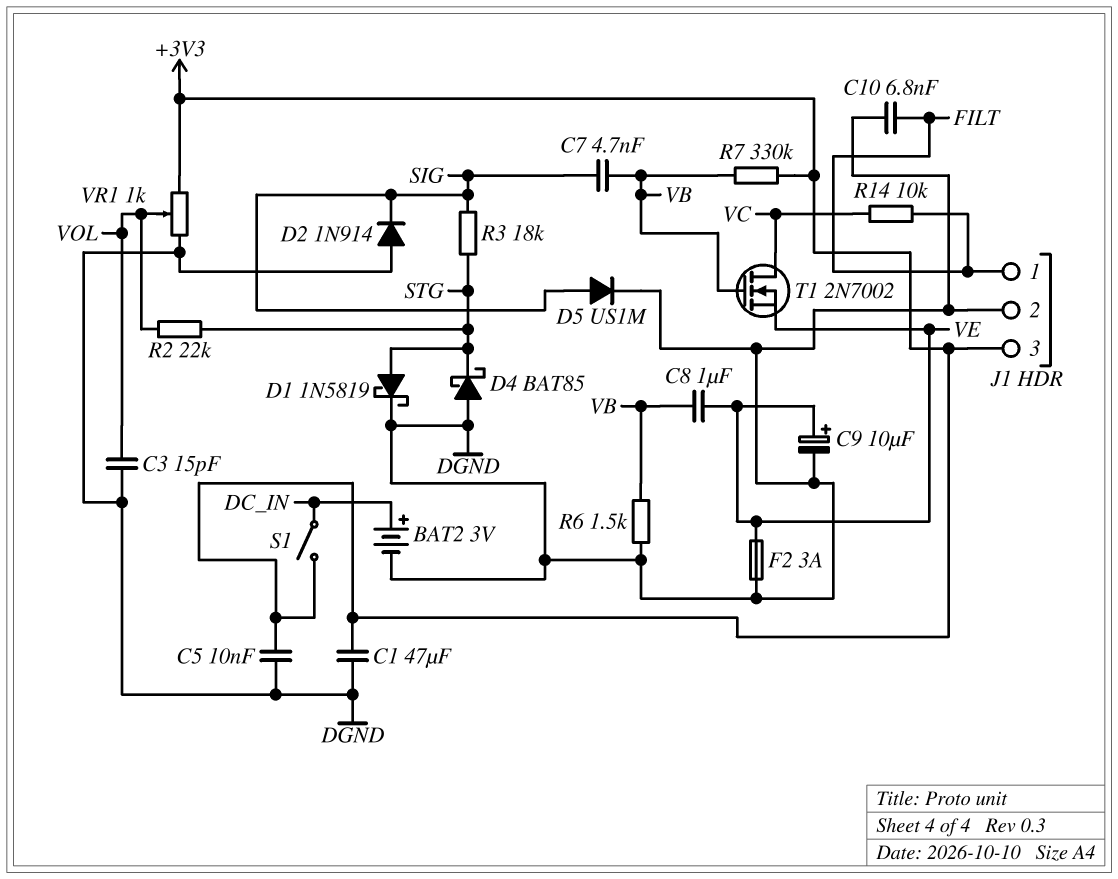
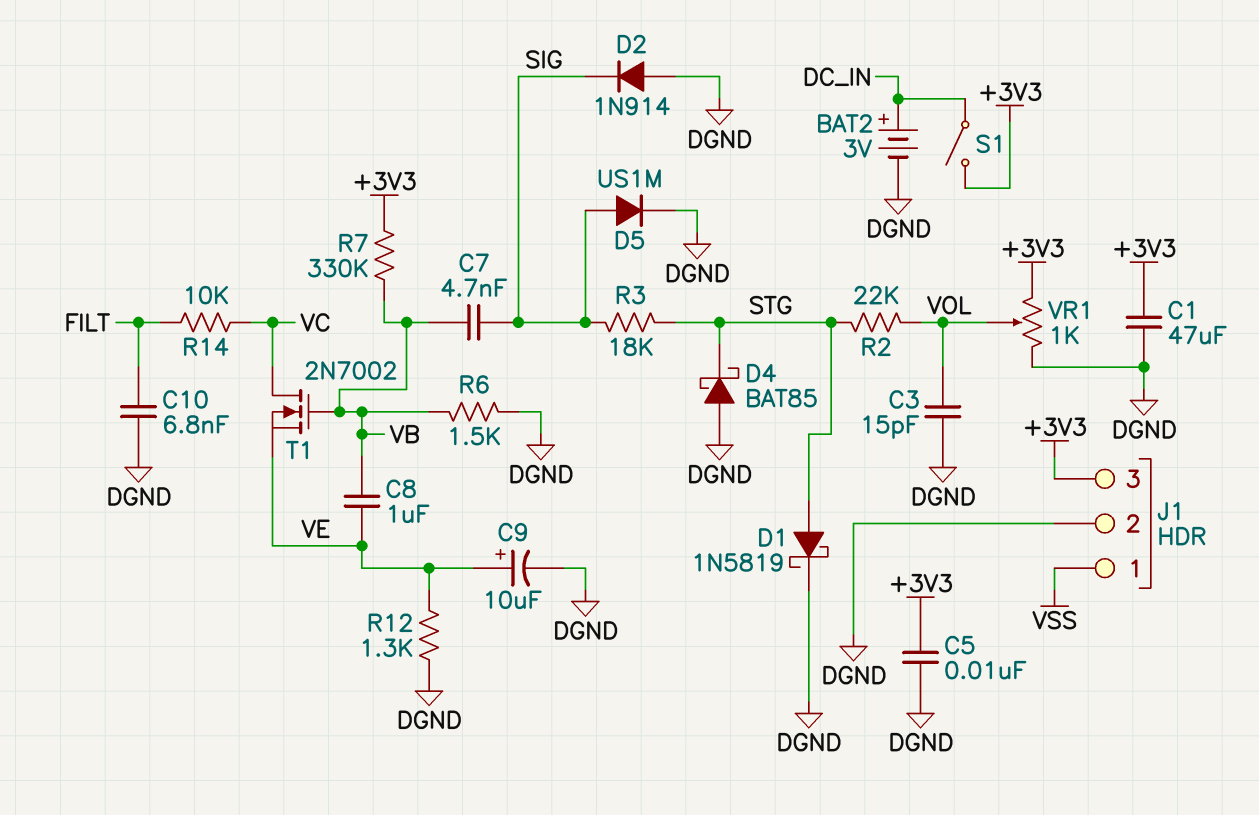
F2: 3A (DGND, VE) -> none
J1 pin 1: FILT -> VSS
R12: none -> 1.3k (DGND, VE)

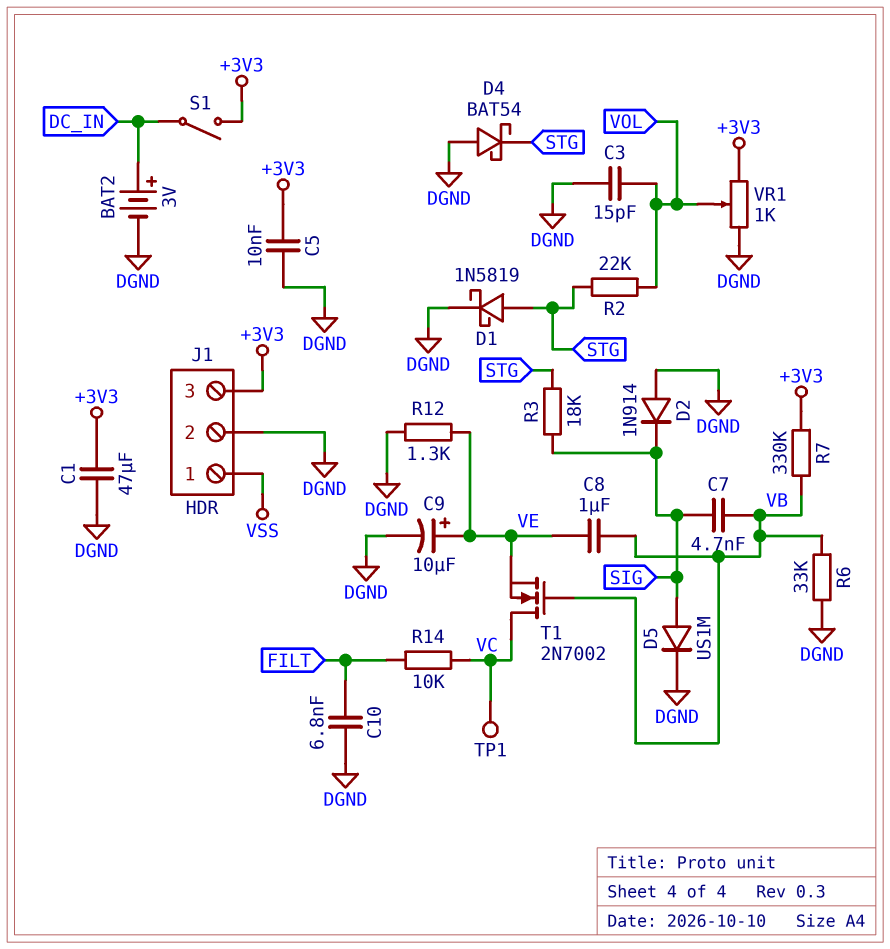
D4: schottky BAT85 (A DGND, K STG) -> schottky BAT54 (A DGND, K STG)
R6: 1.5k (DGND, VB) -> 33k (DGND, VB)
TP1: none -> test point (VC)

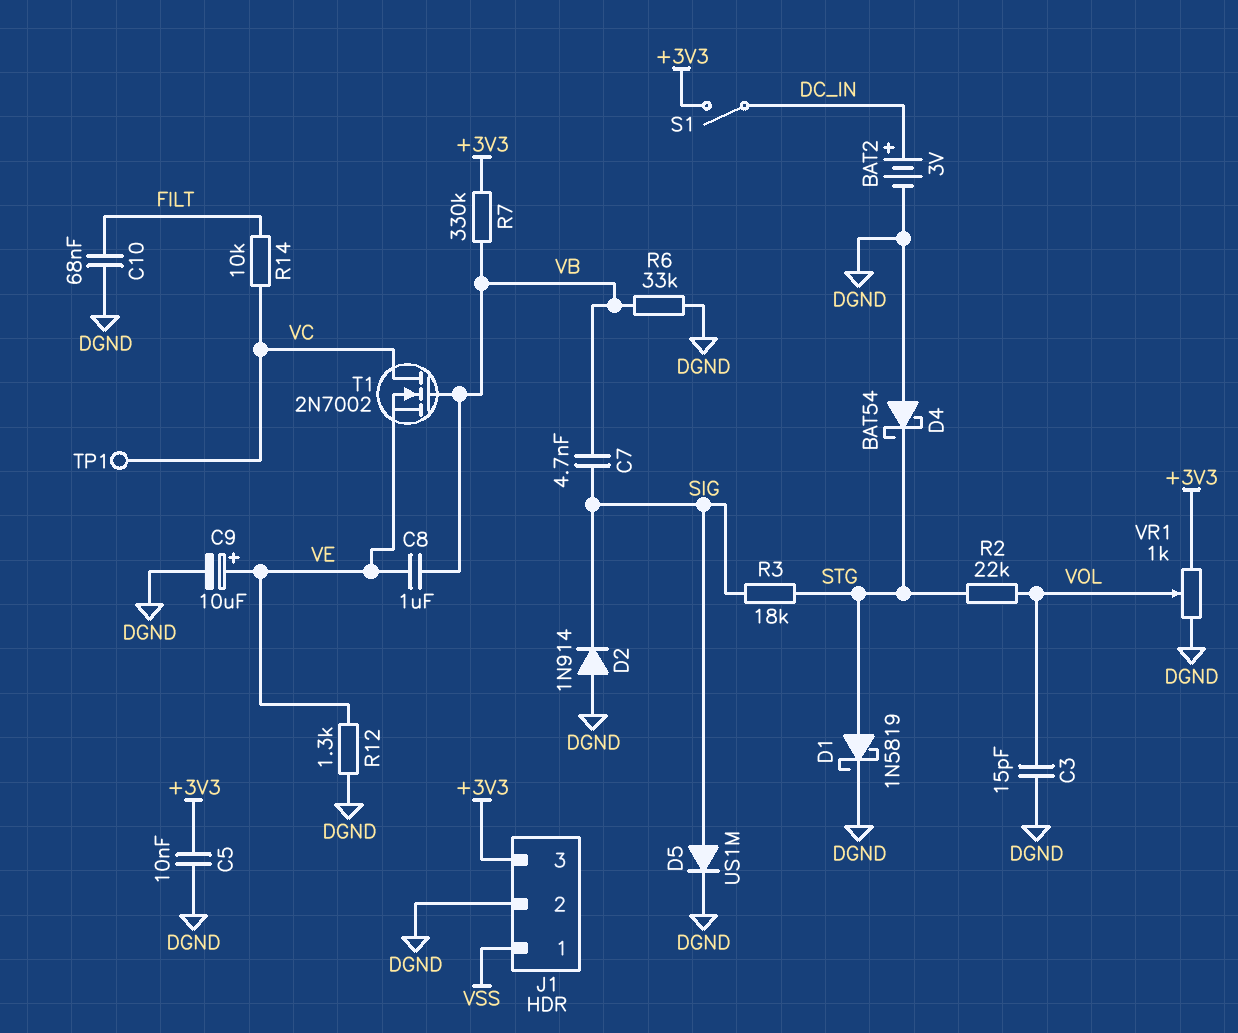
C1: 47uF (+3V3, DGND) -> none
C10: 6.8nF (DGND, FILT) -> 68nF (DGND, FILT)

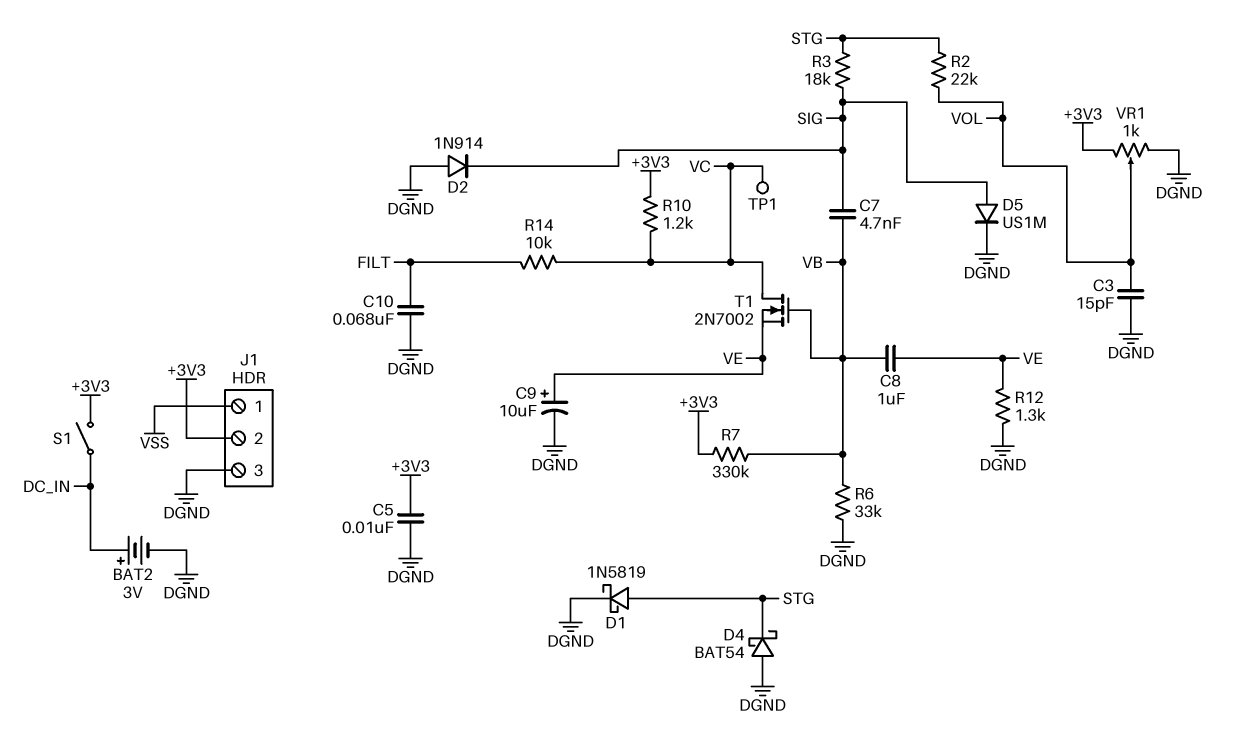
J1 pin 2: DGND -> +3V3
J1 pin 3: +3V3 -> DGND
R10: none -> 1.2k (+3V3, VC)

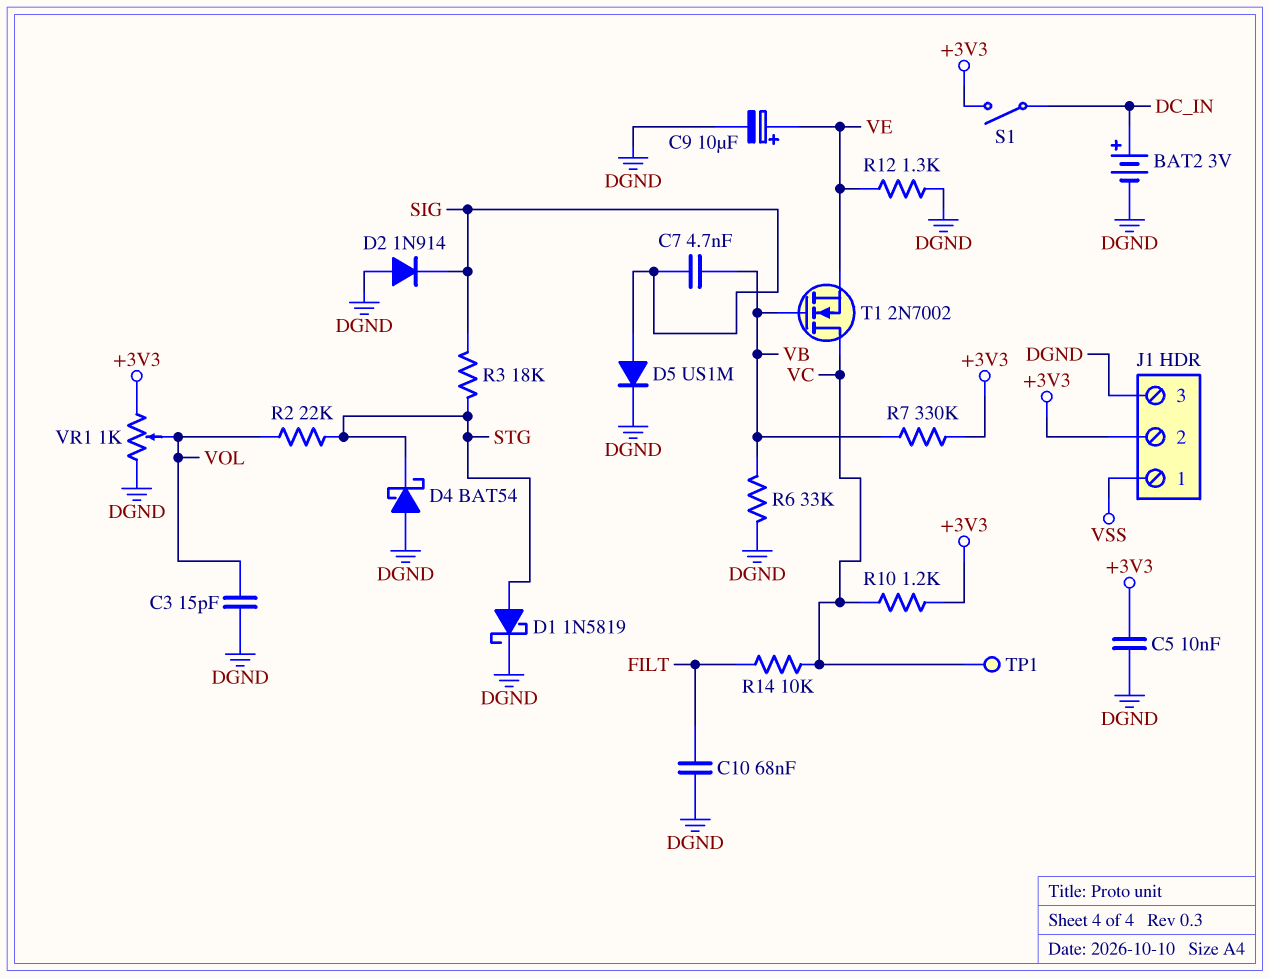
C8: 1uF (VB, VE) -> none

